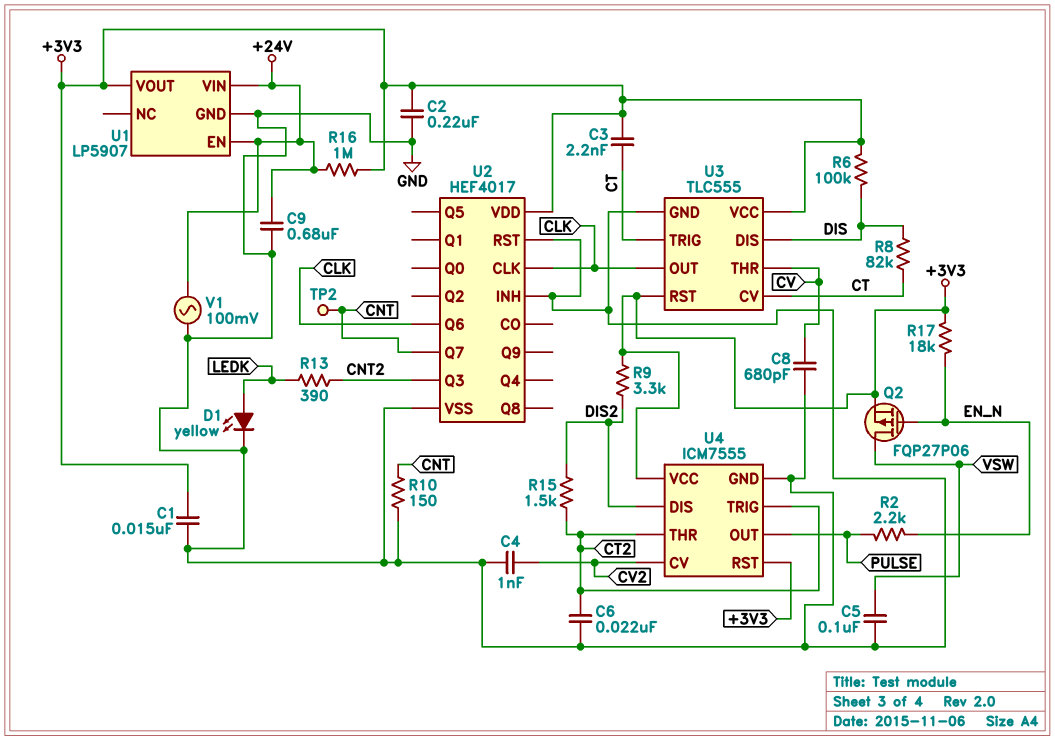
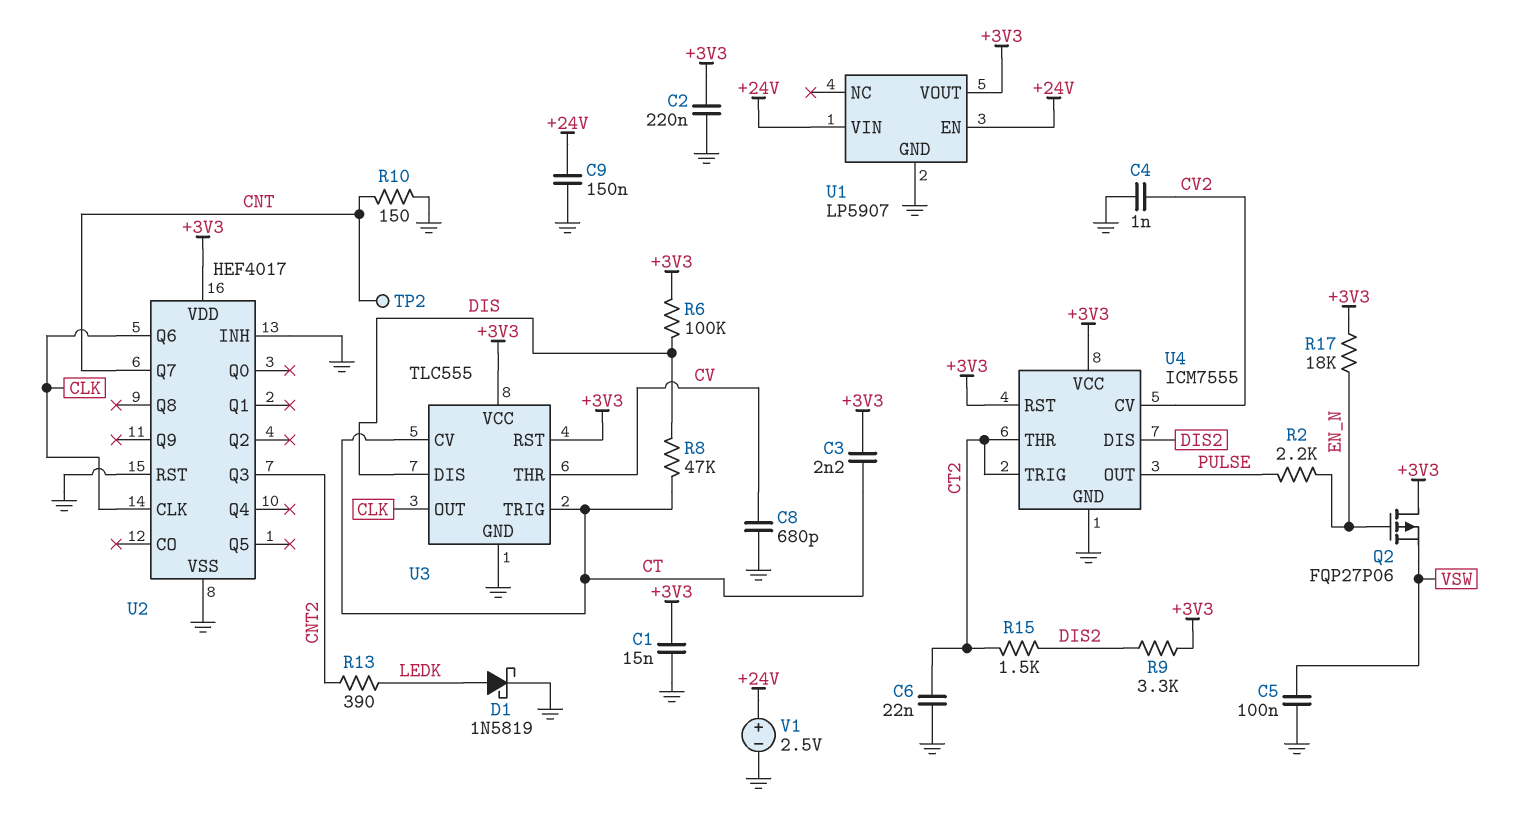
C9: 680nF (+24V, GND) -> 150nF (+24V, GND)
D1: LED yellow (A LEDK, K GND) -> schottky 1N5819 (A LEDK, K GND)
Q2: PMOS FQP27P06 (G EN_N, D VSW, S +3V3) -> PMOS FQP27P06 (G EN_N, D +3V3, S VSW)
R8: 82k (CT, DIS) -> 47k (CT, DIS)
R16: 1M (+3V3, +24V) -> none
V1: AC 100mV (+24V, GND) -> 2.5V (plus +24V, minus GND)

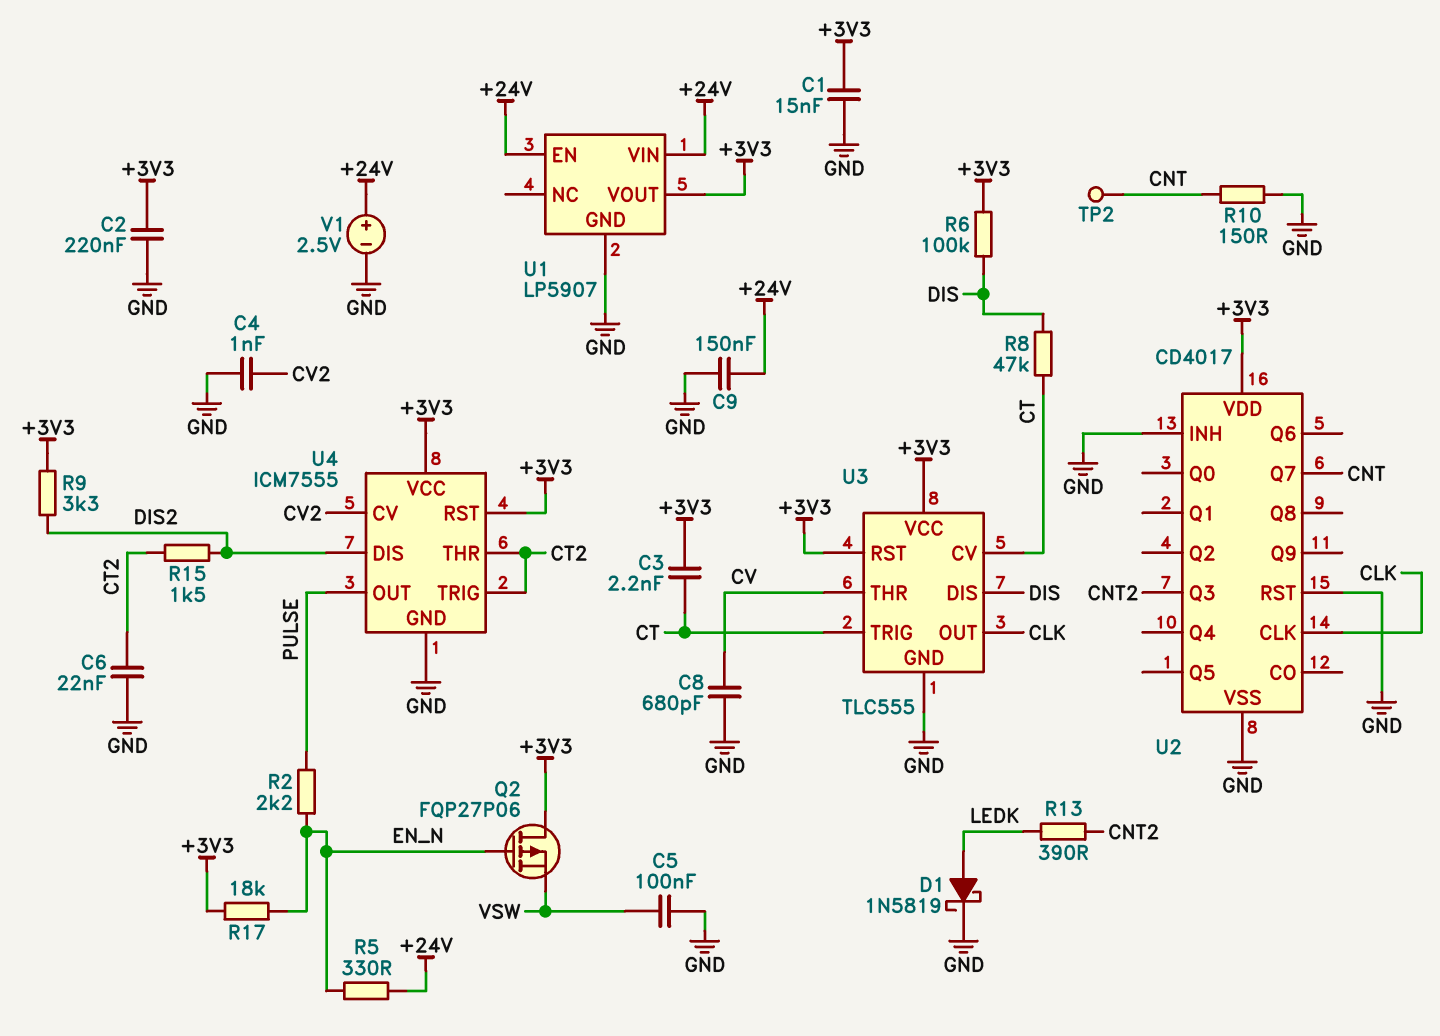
R5: none -> 330 (+24V, EN_N)
U2: HEF4017 -> CD4017
U2 pin Q6: CLK -> none

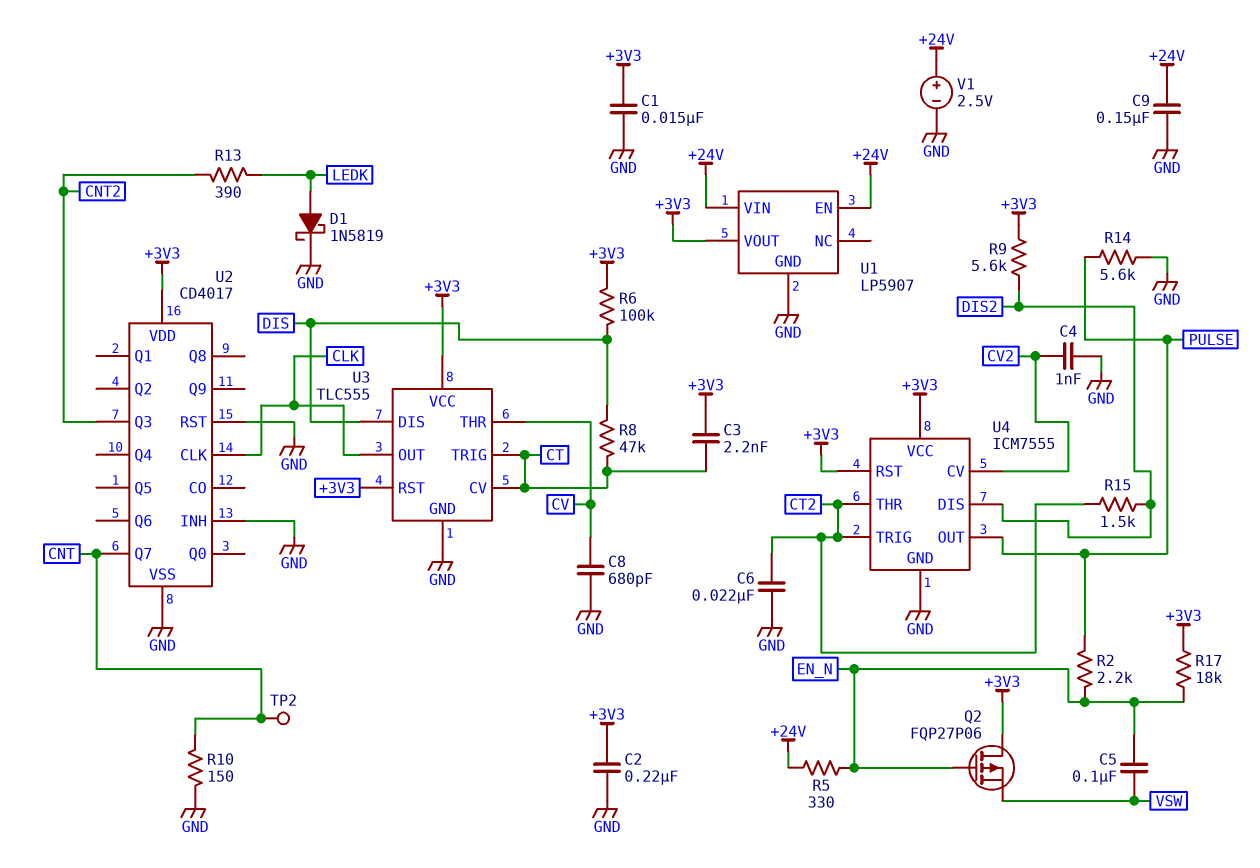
C5: 100nF (GND, VSW) -> 100nF (EN_N, VSW)
R9: 3.3k (+3V3, DIS2) -> 5.6k (+3V3, DIS2)
R14: none -> 5.6k (GND, PULSE)

